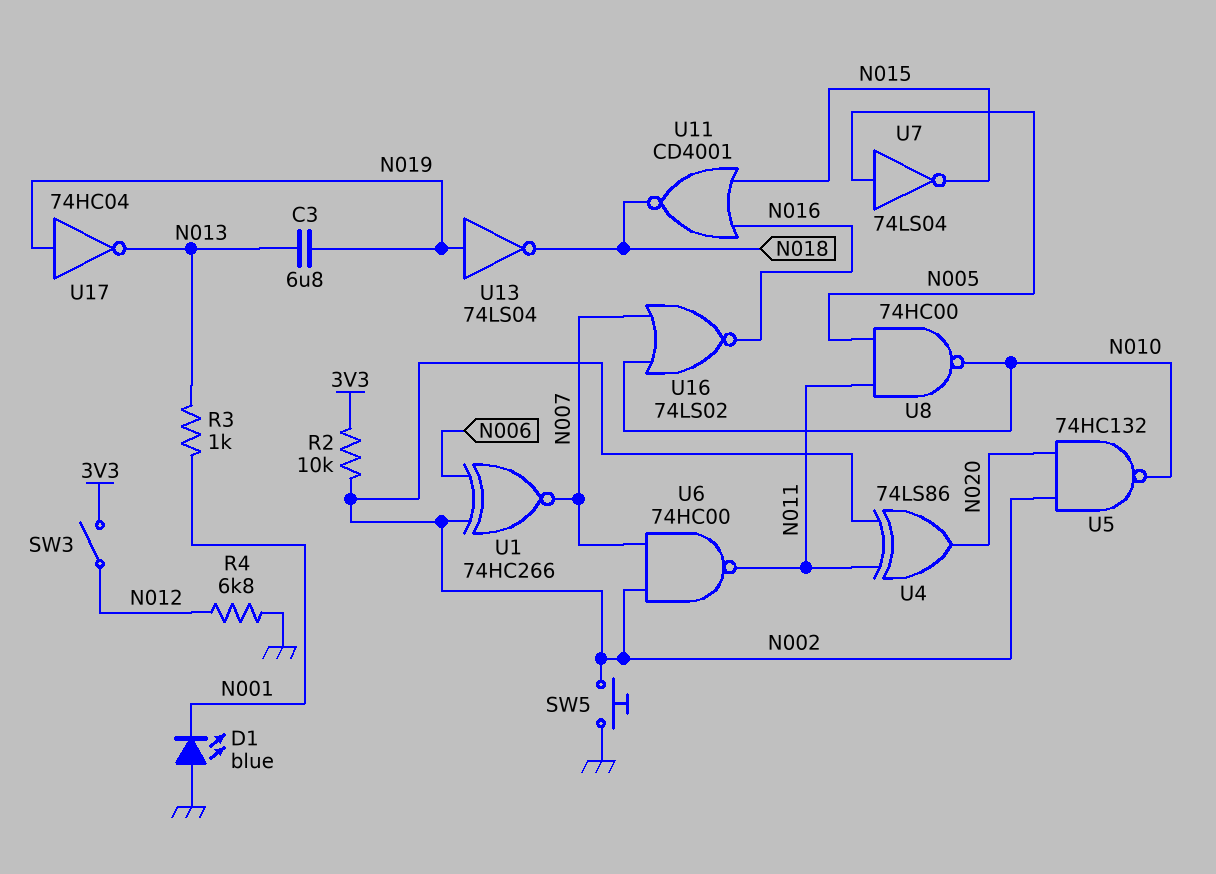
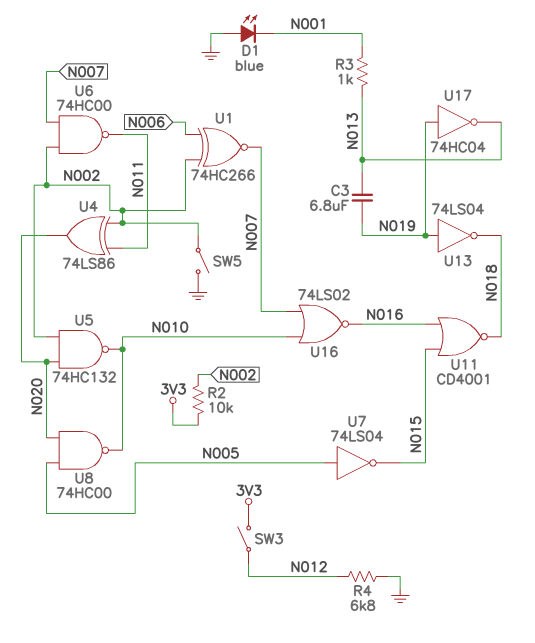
SW5: button (GND, N002) -> switch (GND, N002)
U8: NAND 74HC00 (in N005, in N011, out N010) -> NAND 74HC00 (in N005, in N020, out N010)

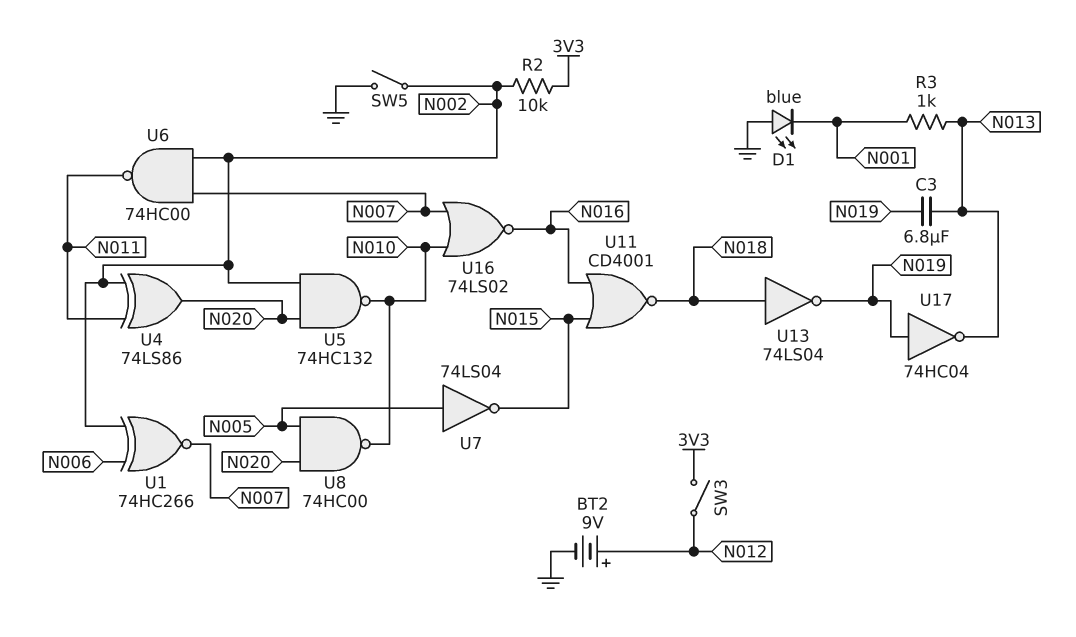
BT2: none -> 9V (plus N012, minus GND)
R4: 6.8k (GND, N012) -> none
U13: NOT 74LS04 (in N019, out N018) -> NOT 74LS04 (in N018, out N019)

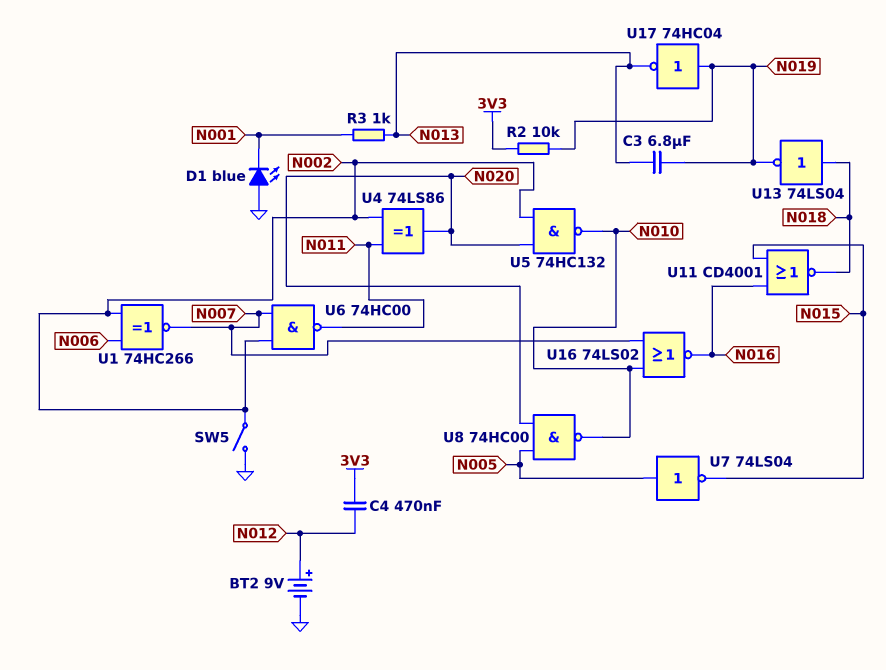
C4: none -> 470nF (3V3, N012)
R2: 10k (3V3, N002) -> 10k (3V3, N019)
SW3: switch (3V3, N012) -> none

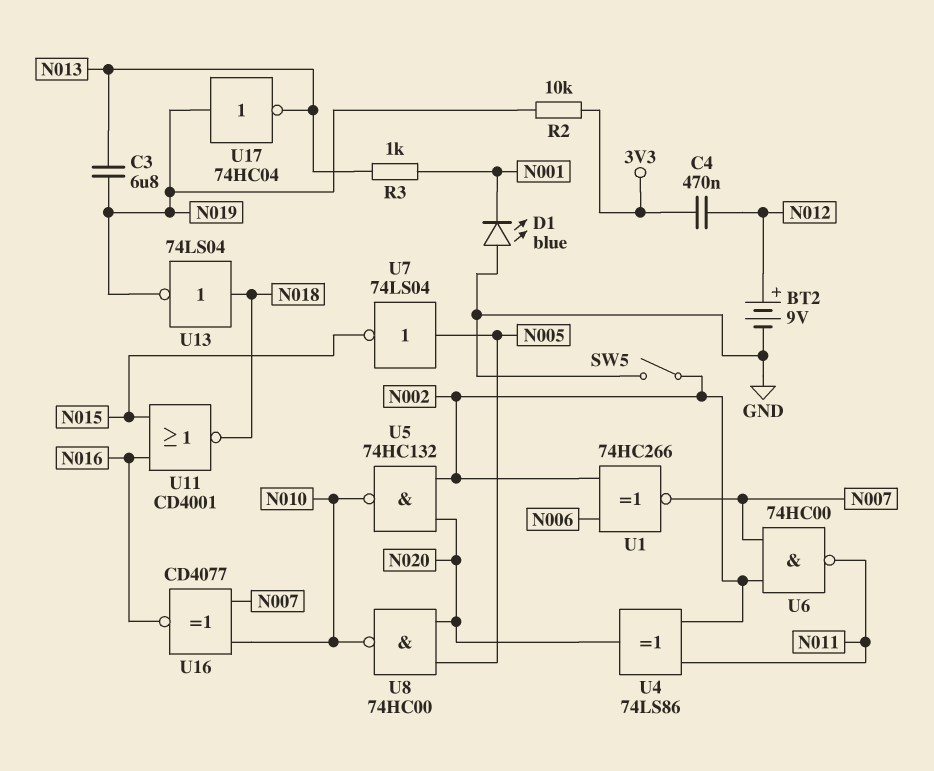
U16: NOR 74LS02 (in N007, in N010, out N016) -> XNOR CD4077 (in N007, in N010, out N016)

